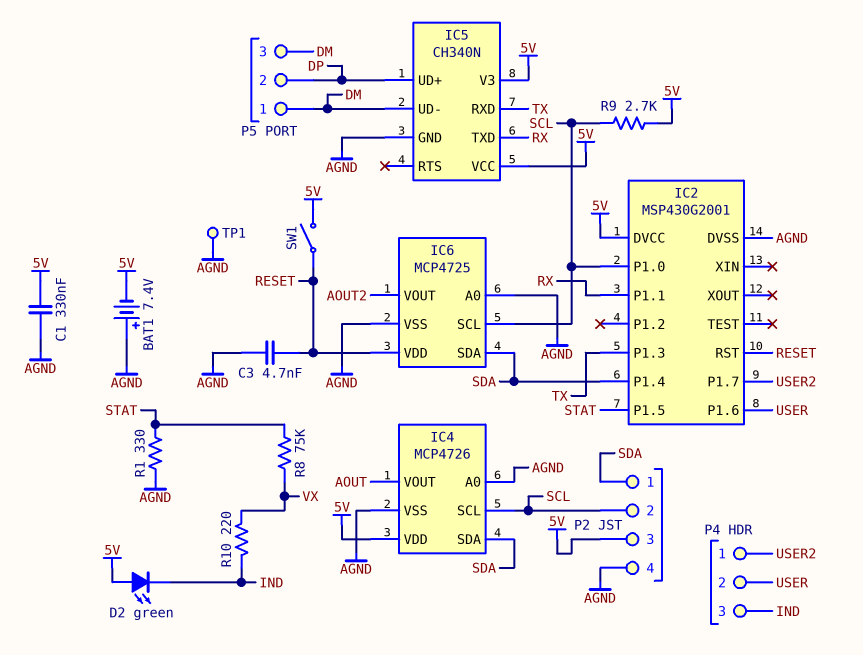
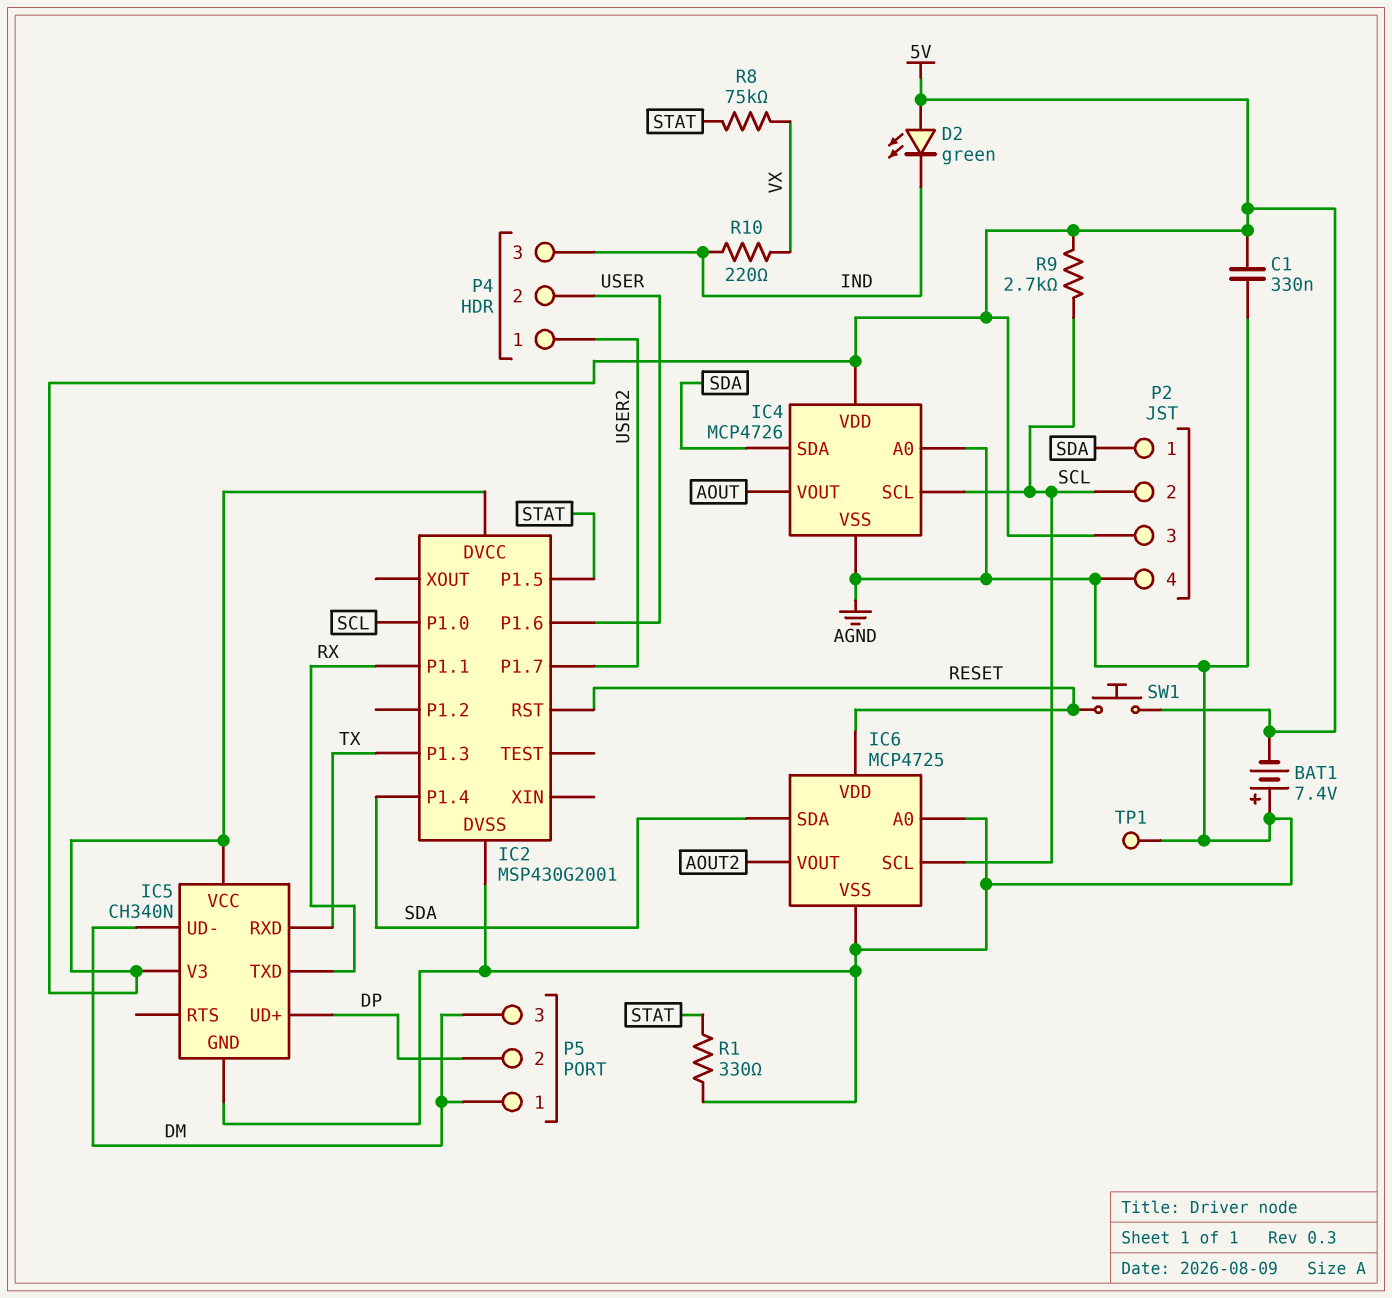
C3: 4.7nF (AGND, RESET) -> none
SW1: switch (5V, RESET) -> button (5V, RESET)

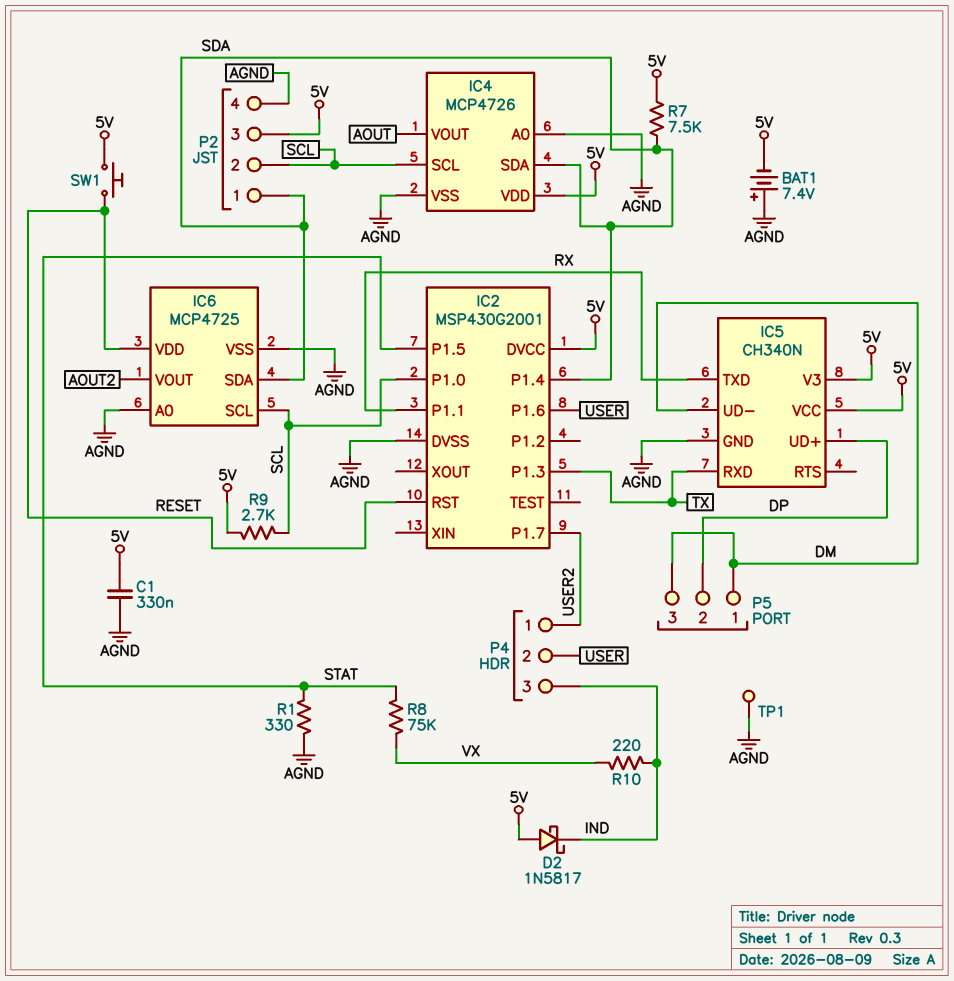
D2: LED green (A 5V, K IND) -> schottky 1N5817 (A 5V, K IND)
R7: none -> 7.5k (5V, SDA)

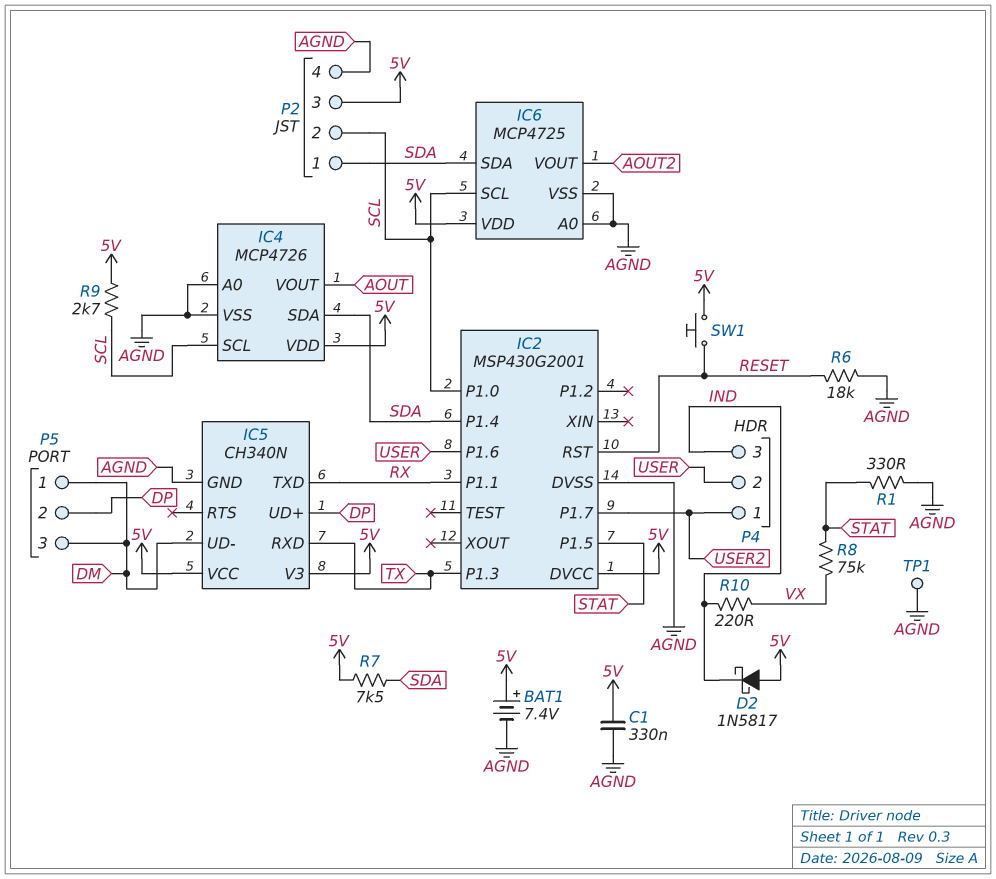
BAT1: 7.4V (plus AGND, minus 5V) -> 7.4V (plus 5V, minus AGND)
IC6 pin VDD: RESET -> 5V
R6: none -> 18k (AGND, RESET)

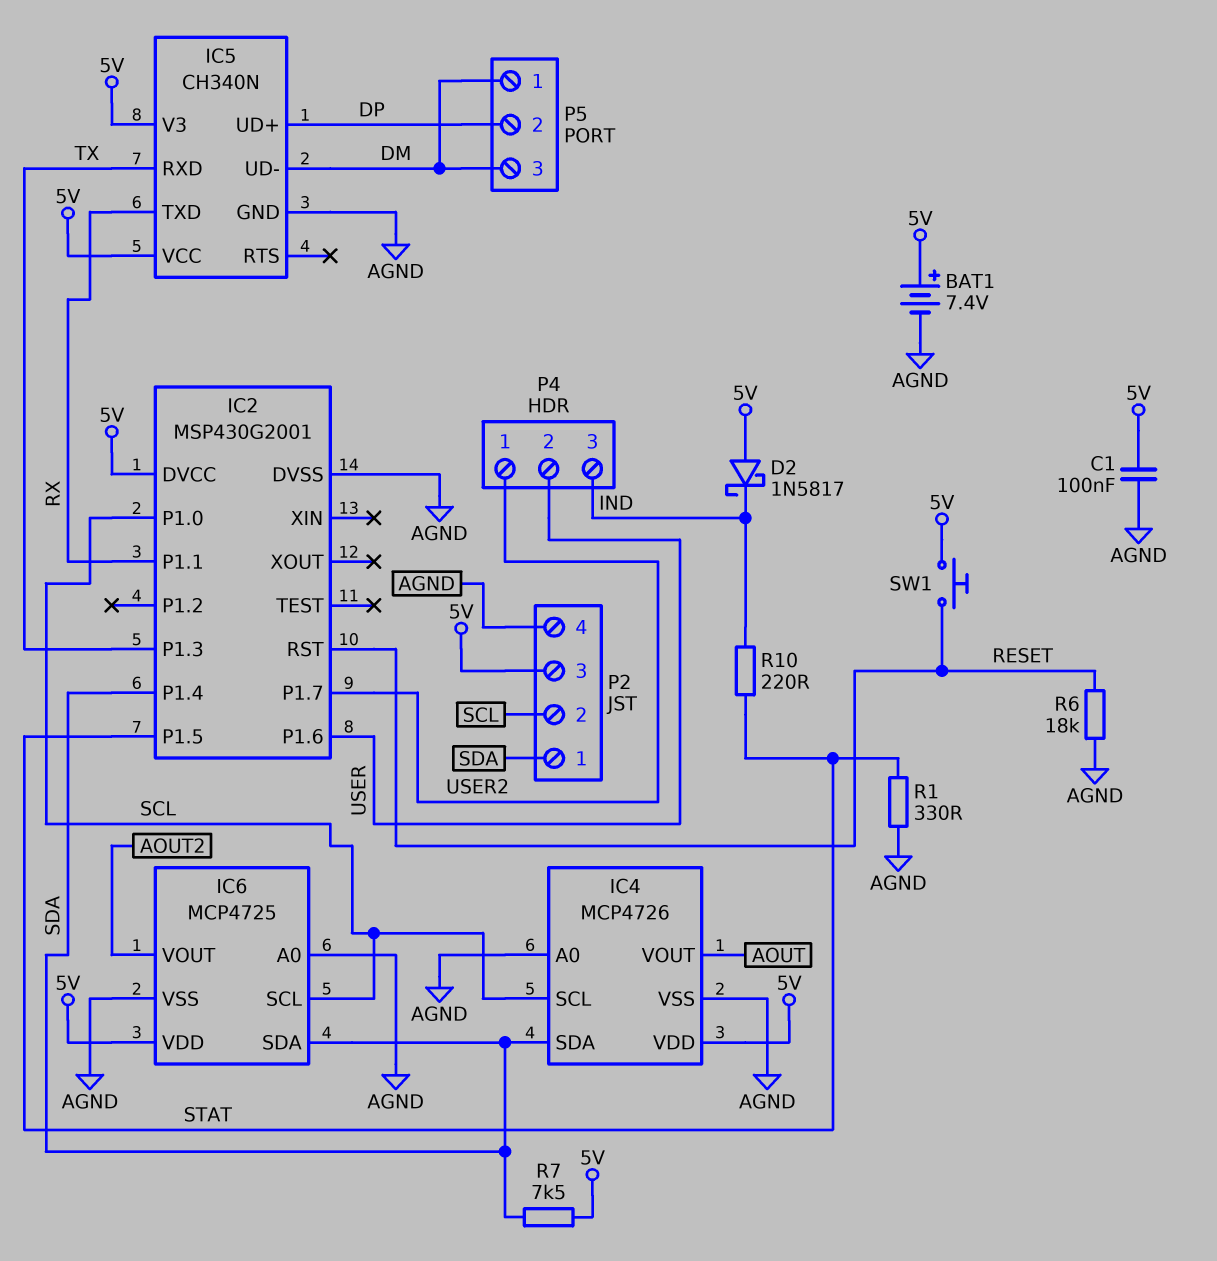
C1: 330nF (5V, AGND) -> 100nF (5V, AGND)
R8: 75k (STAT, VX) -> none
R9: 2.7k (5V, SCL) -> none
R10: 220 (IND, VX) -> 220 (IND, STAT)
TP1: test point (AGND) -> none

